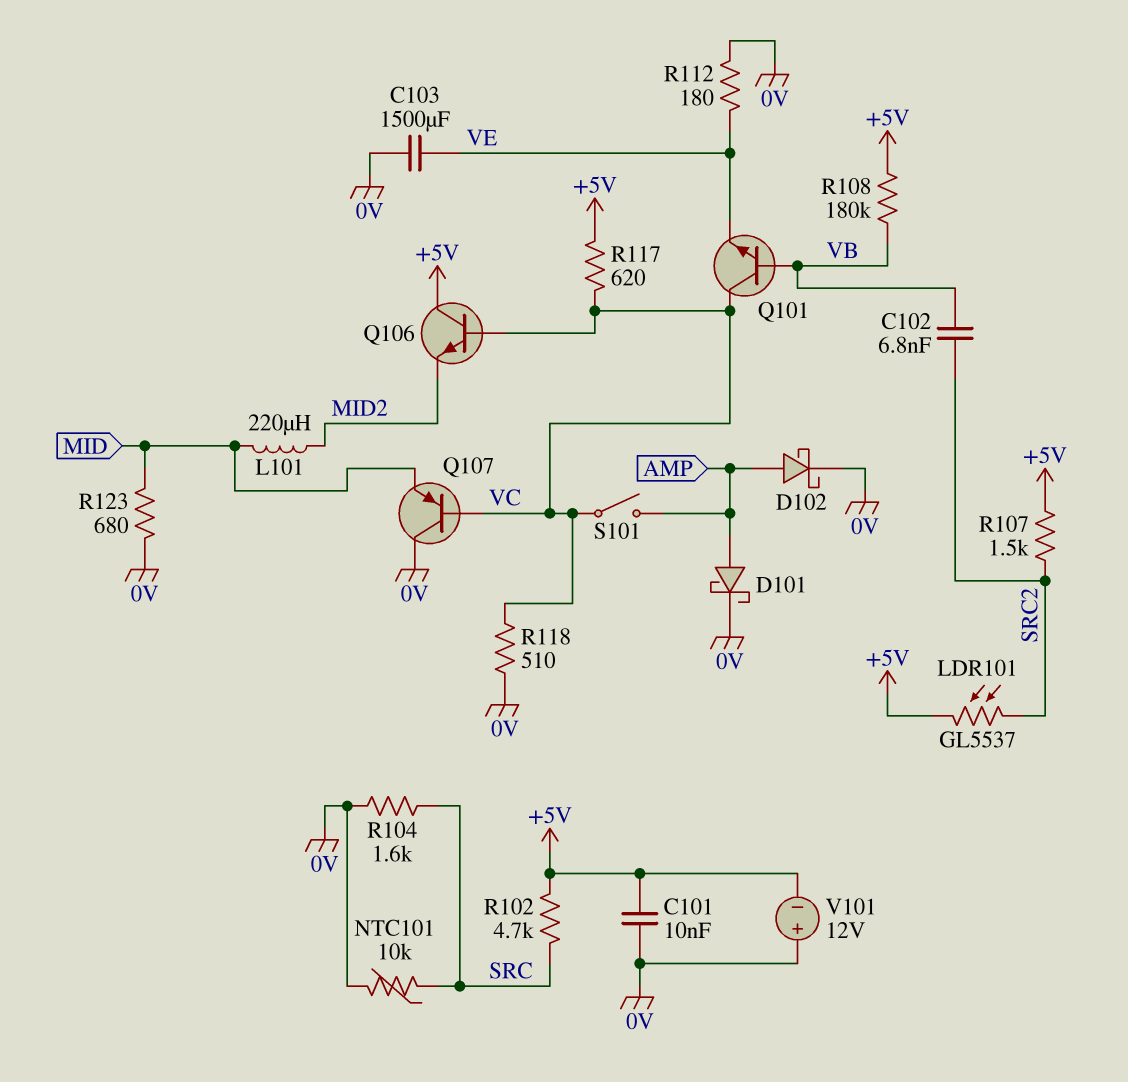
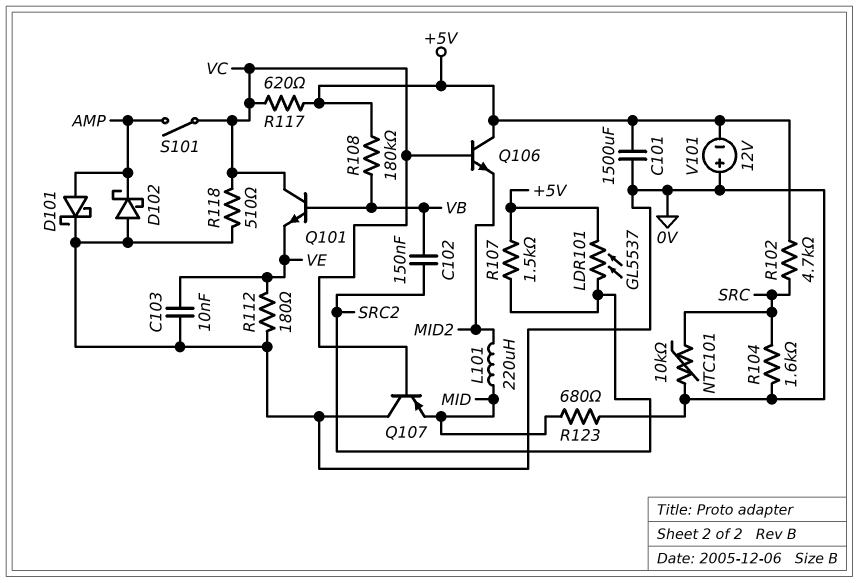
C101: 10nF (+5V, 0V) -> 1500uF (+5V, 0V)
C102: 6.8nF (SRC2, VB) -> 150nF (SRC2, VB)
C103: 1500uF (0V, VE) -> 10nF (0V, VE)
D102: schottky (A AMP, K 0V) -> schottky (A 0V, K AMP)

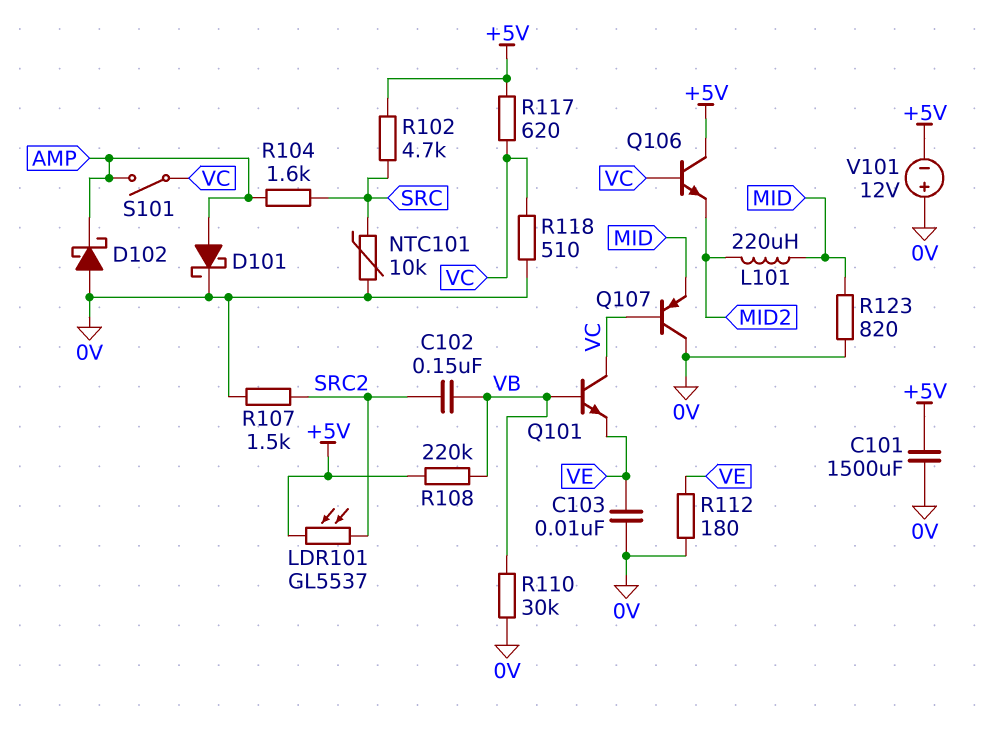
R104: 1.6k (0V, SRC) -> 1.6k (AMP, SRC)
R107: 1.5k (+5V, SRC2) -> 1.5k (0V, SRC2)
R108: 180k (+5V, VB) -> 220k (+5V, VB)
R110: none -> 30k (0V, VB)
R123: 680 (0V, MID) -> 820 (0V, MID)

